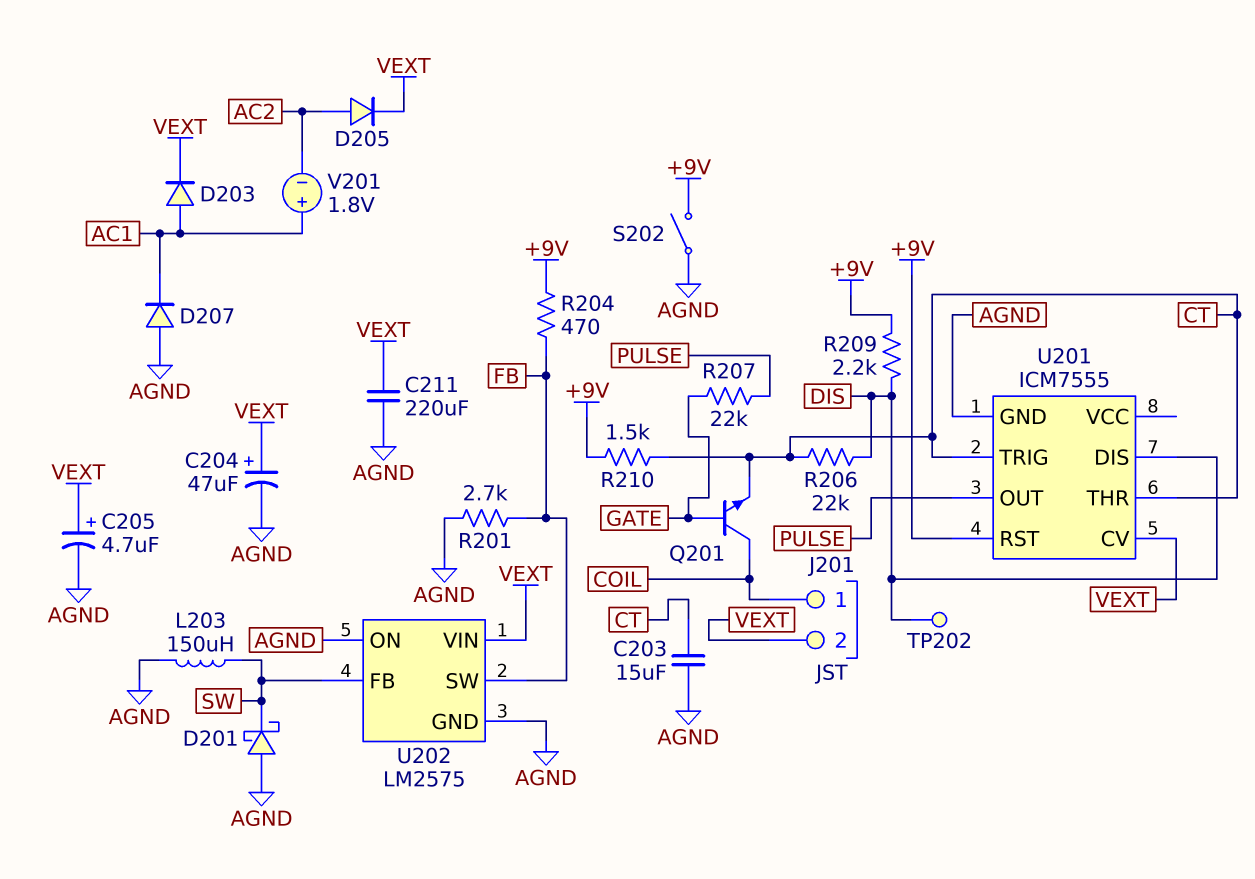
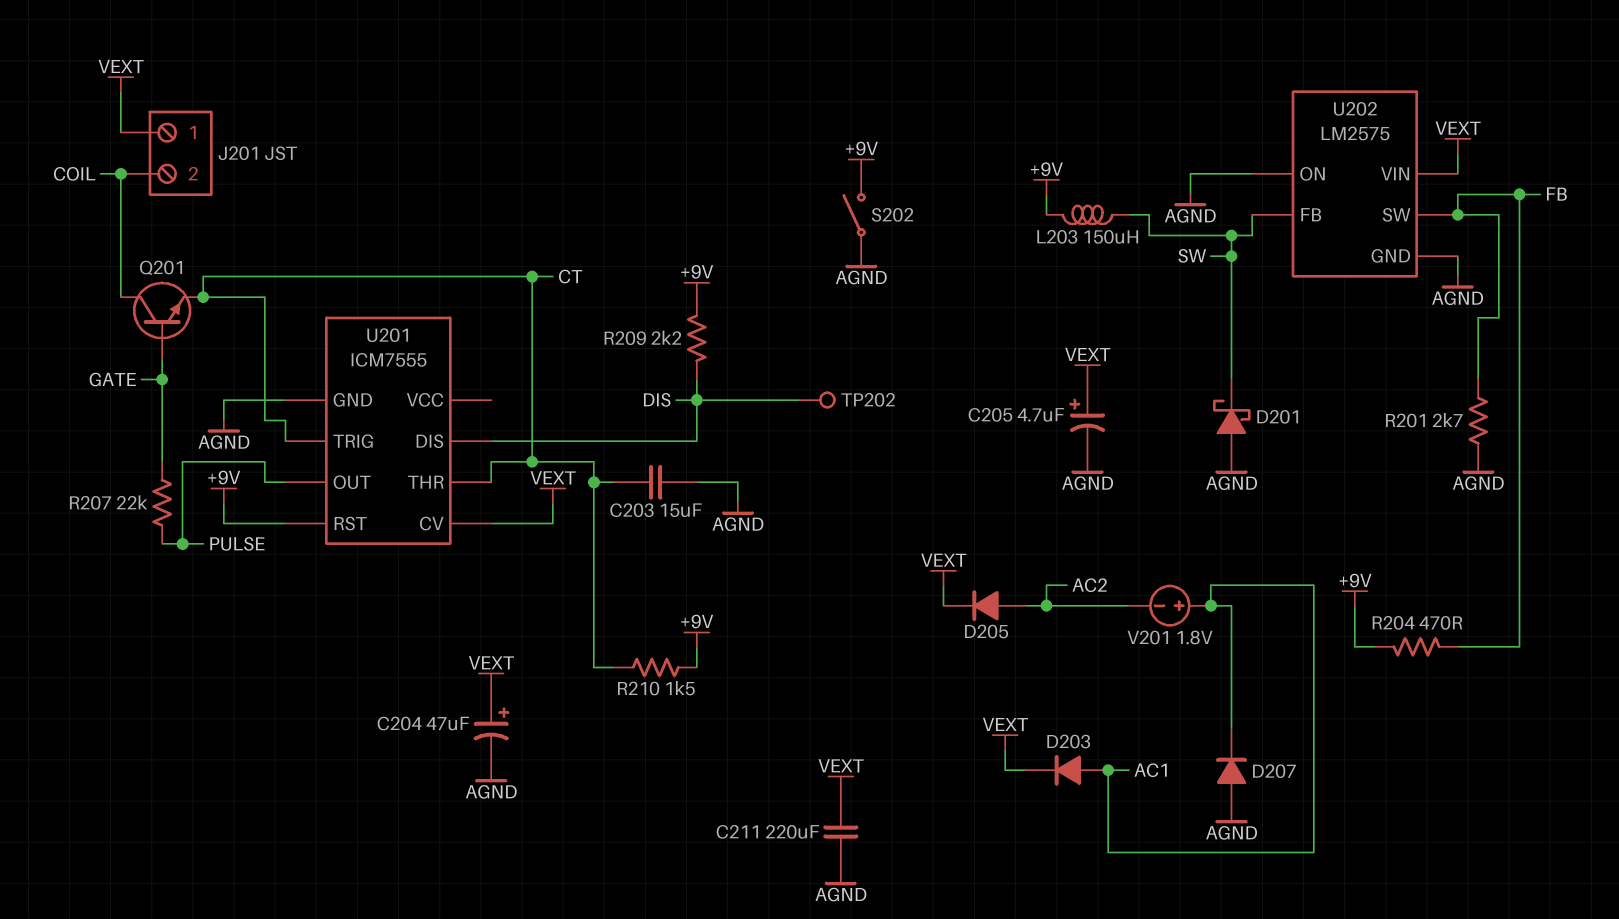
J201 pin 1: COIL -> VEXT
J201 pin 2: VEXT -> COIL
L203: 150uH (AGND, SW) -> 150uH (+9V, SW)
R206: 22k (CT, DIS) -> none

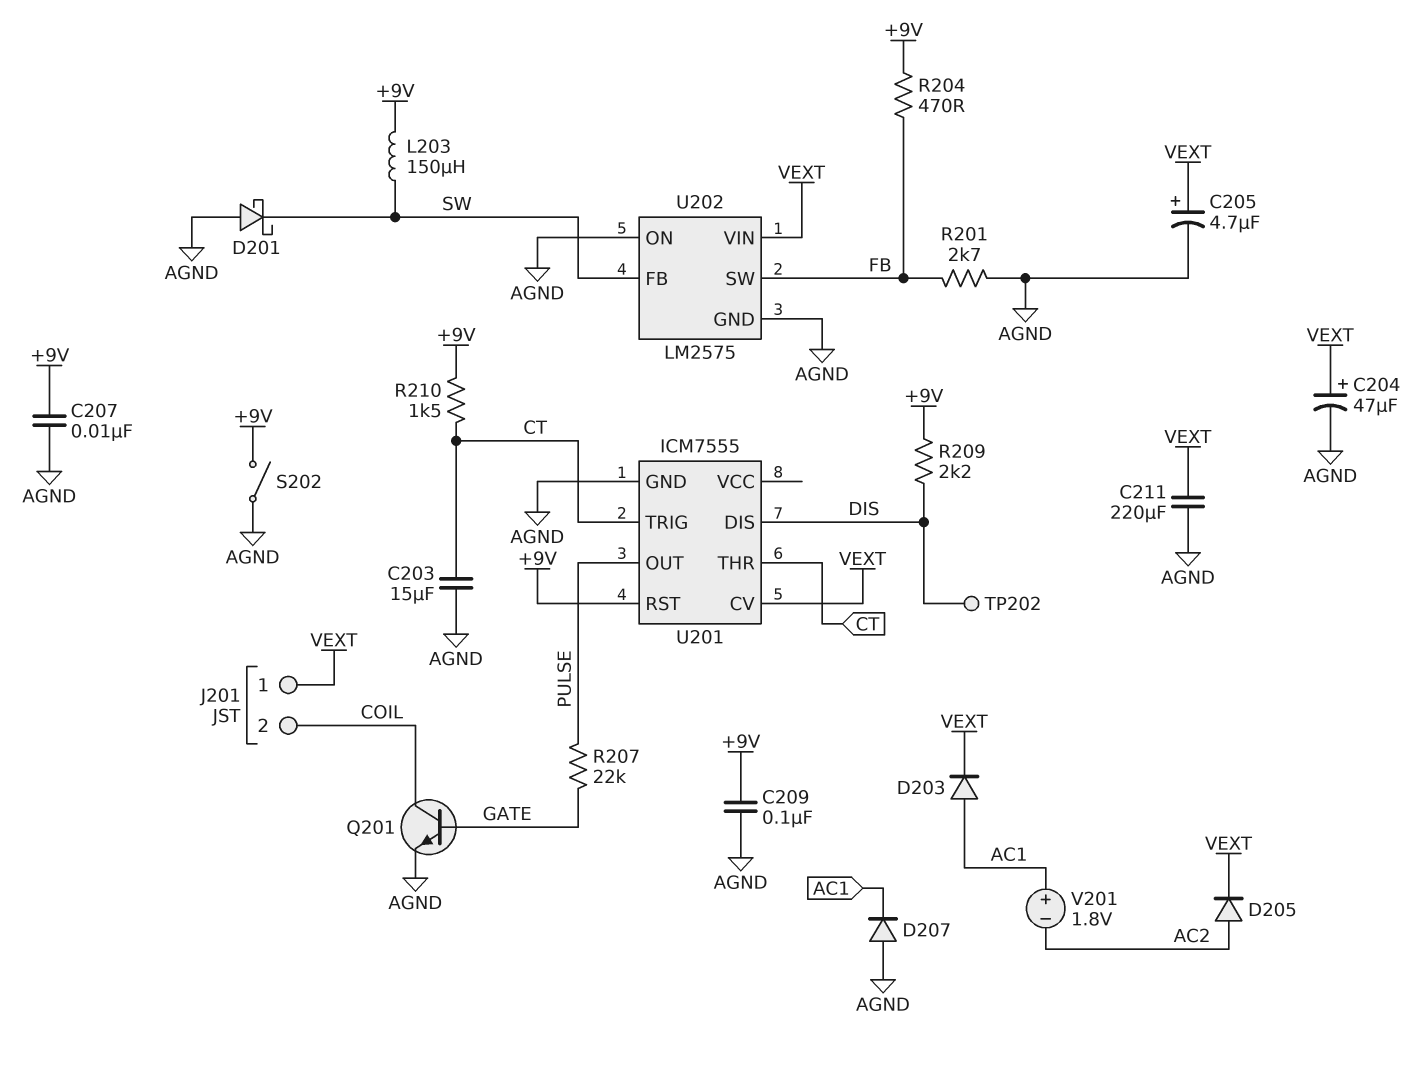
C207: none -> 10nF (+9V, AGND)
C209: none -> 100nF (+9V, AGND)
Q201: NPN (B GATE, C COIL, E CT) -> NPN (B GATE, C COIL, E AGND)

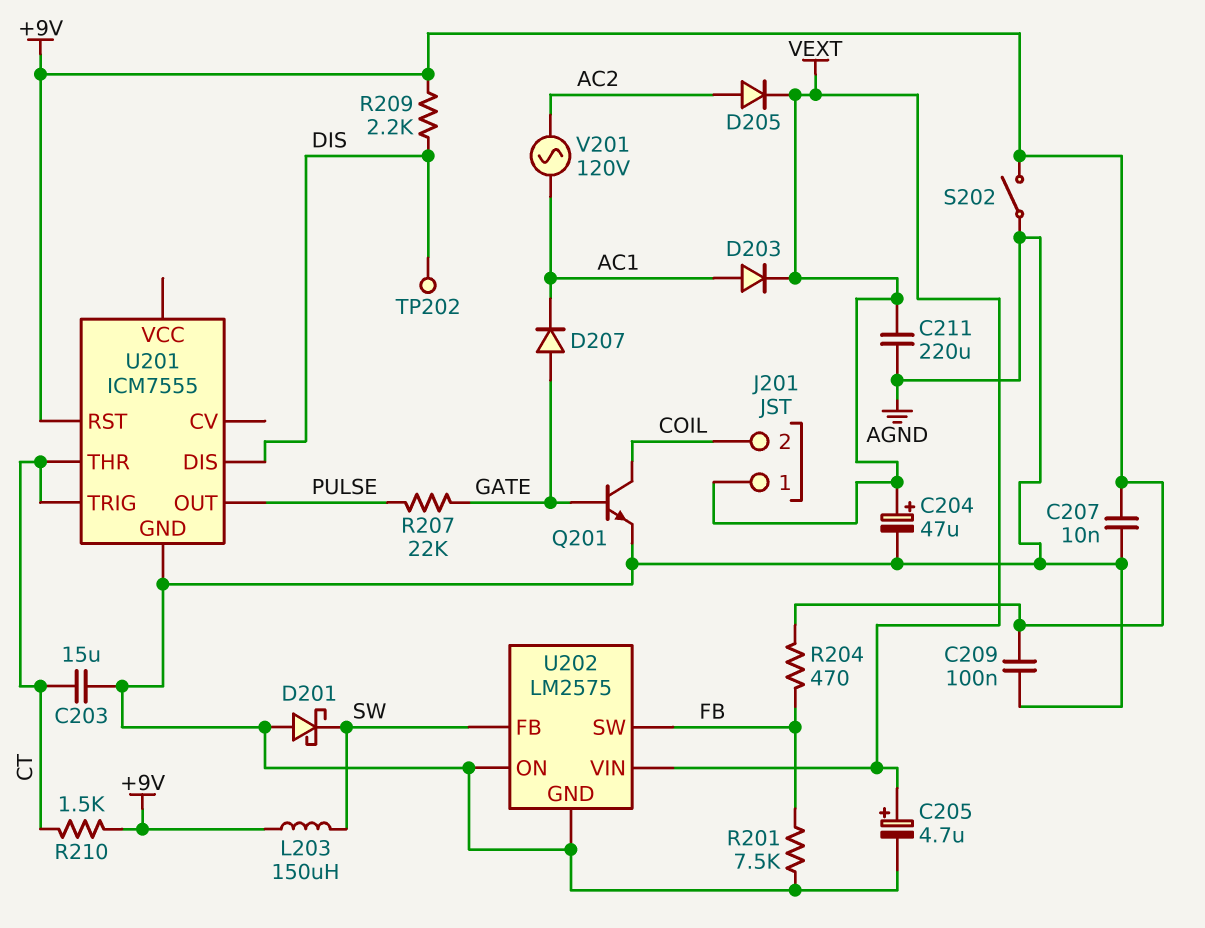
D207: diode (A AGND, K AC1) -> diode (A GATE, K AC1)
R201: 2.7k (AGND, FB) -> 7.5k (AGND, FB)
U201 pin CV: VEXT -> none
V201: 1.8V (plus AC1, minus AC2) -> AC 120V (AC1, AC2)

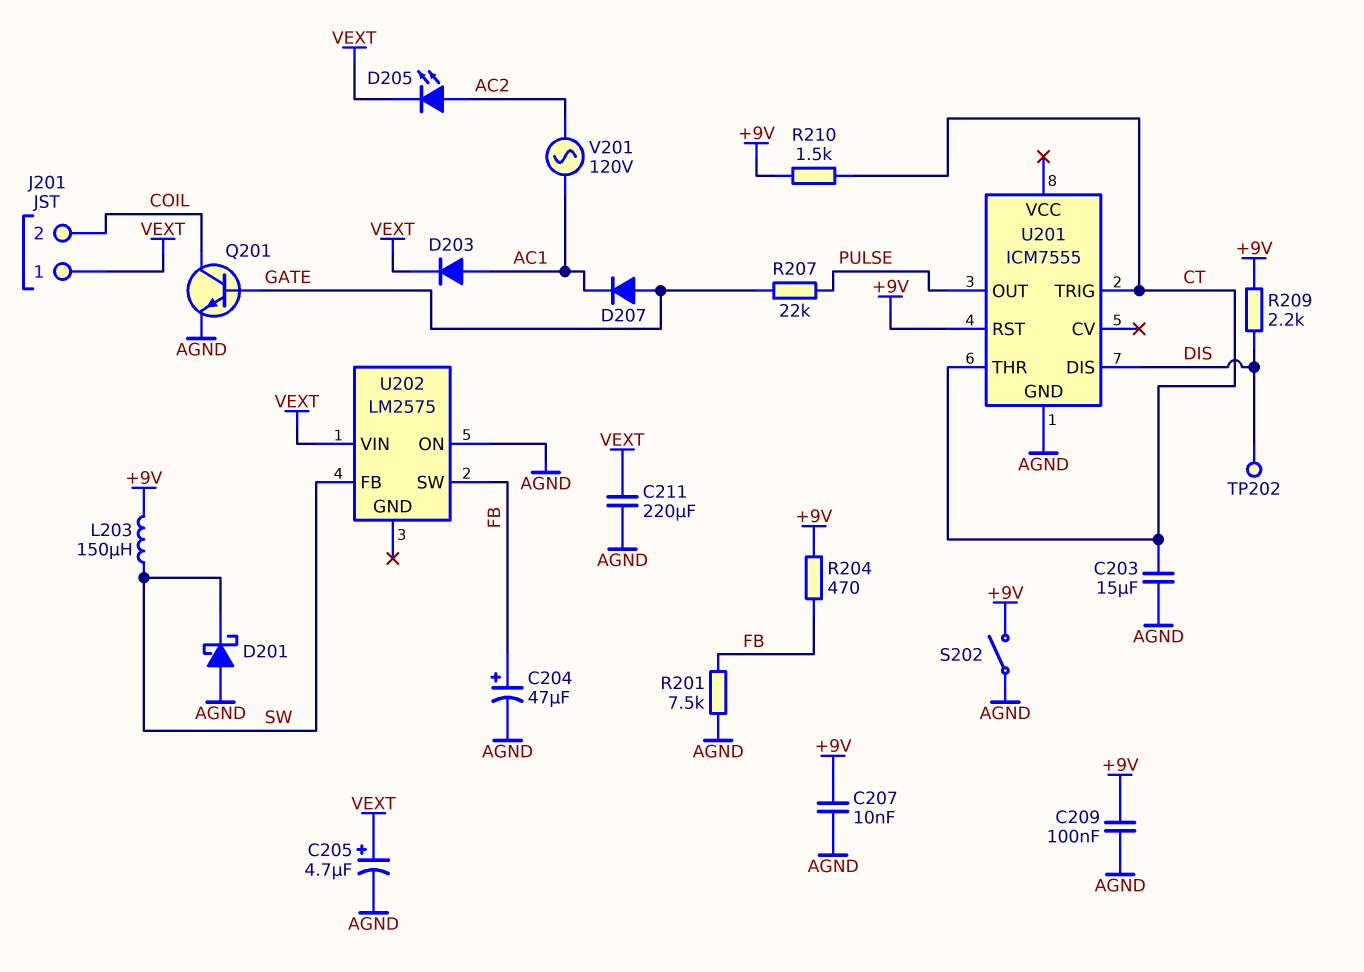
C204: 47uF (plus VEXT, minus AGND) -> 47uF (plus FB, minus AGND)
D205: diode (A AC2, K VEXT) -> LED (A AC2, K VEXT)
U202 pin GND: AGND -> none

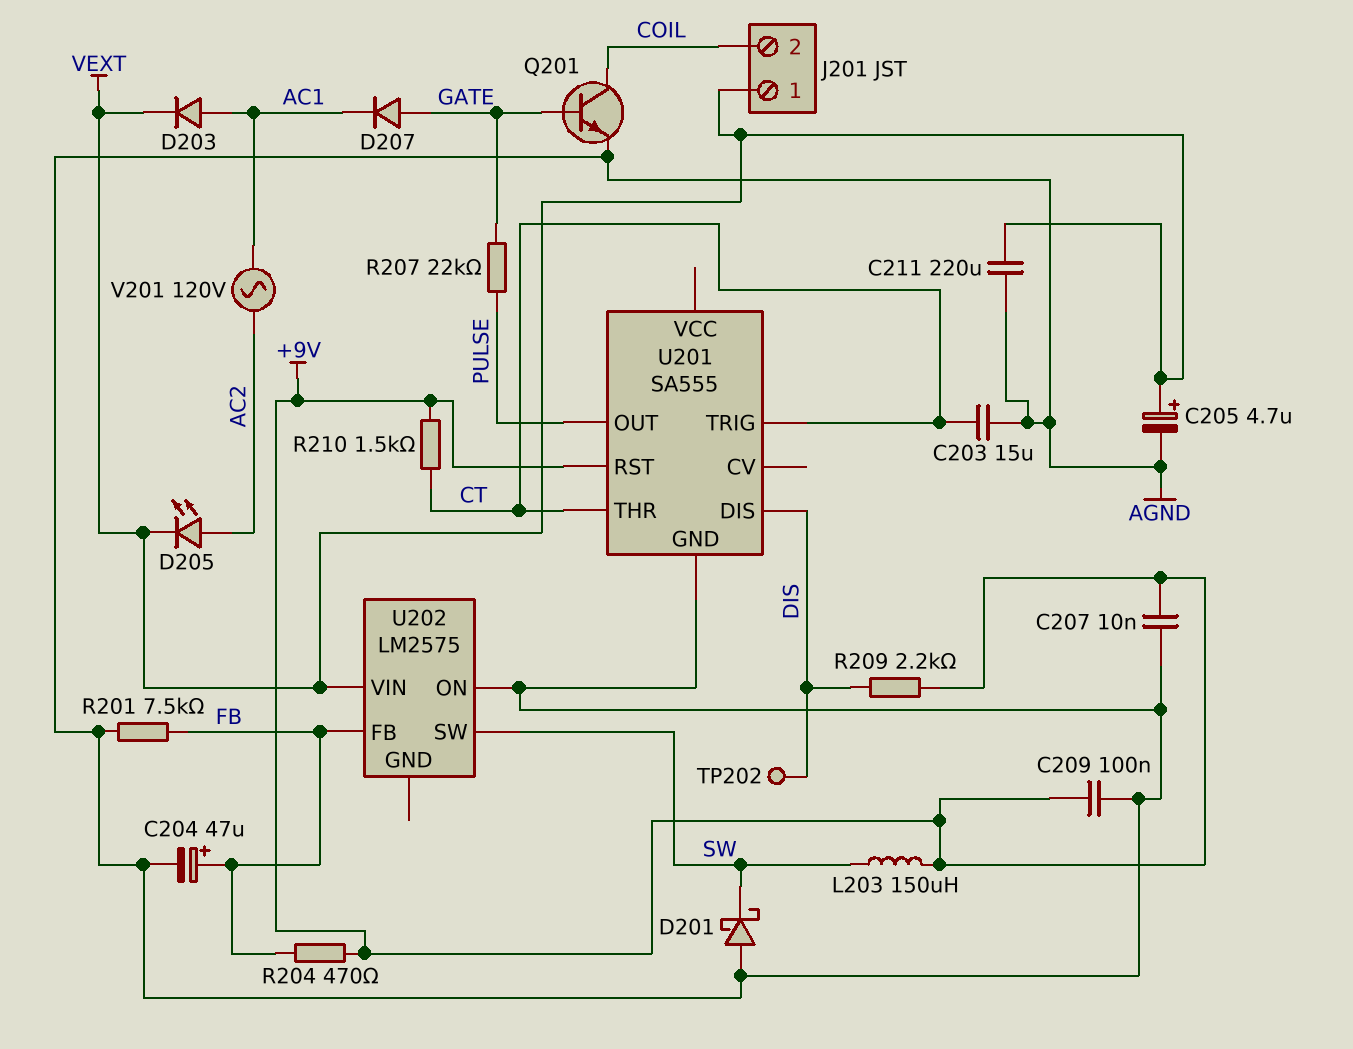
S202: switch (+9V, AGND) -> none
U201: ICM7555 -> SA555
U202 pin FB: SW -> FB
U202 pin SW: FB -> SW

